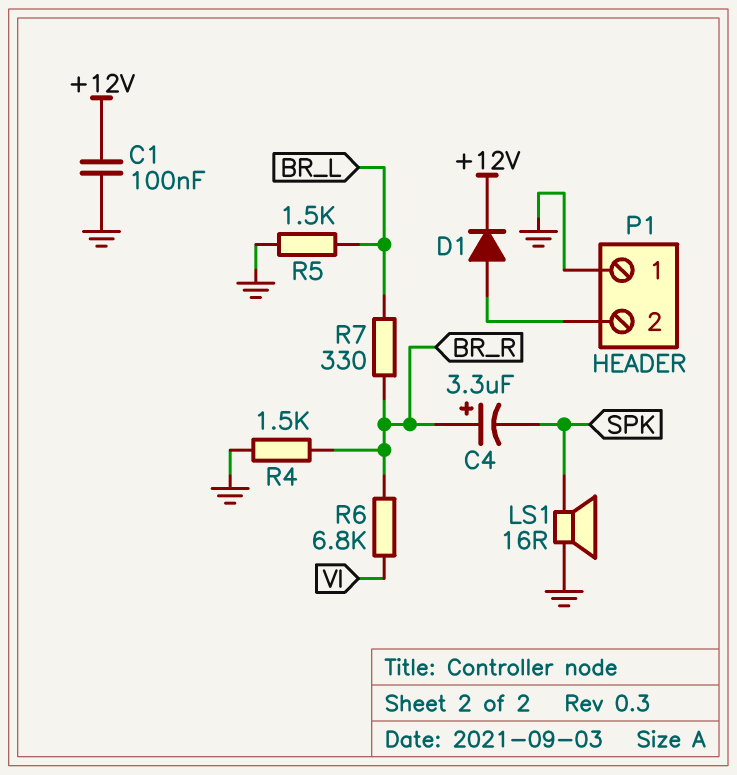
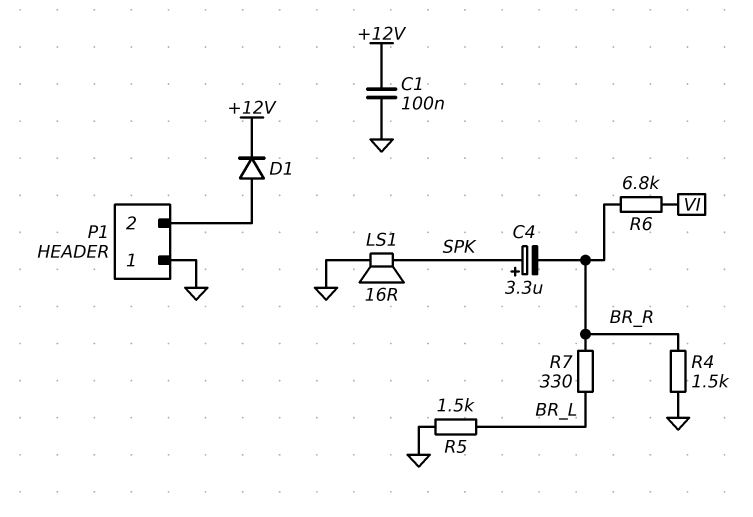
C4: 3.3uF (plus BR_R, minus SPK) -> 3.3uF (plus SPK, minus BR_R)

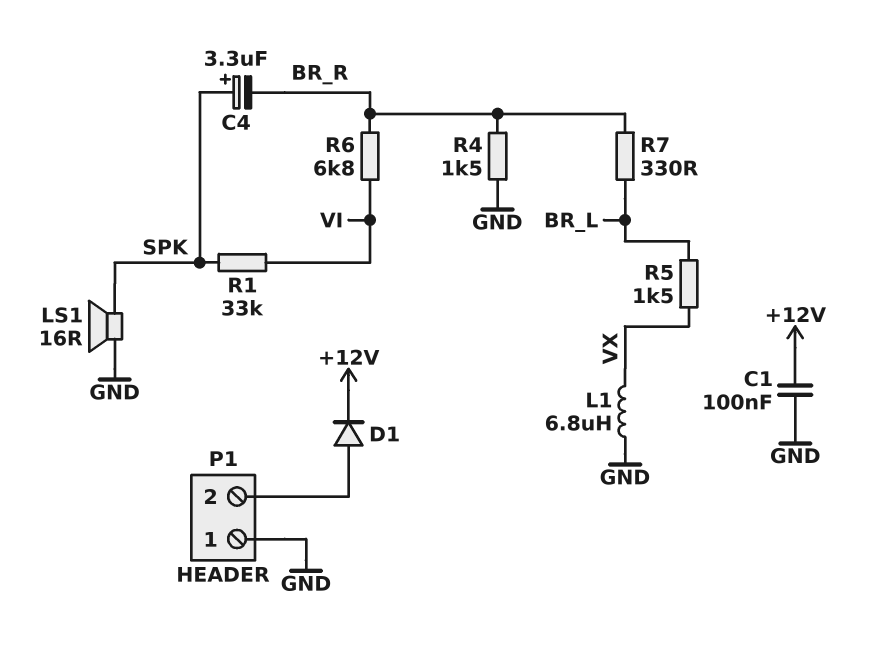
L1: none -> 6.8uH (GND, VX)
R1: none -> 33k (SPK, VI)
R5: 1.5k (BR_L, GND) -> 1.5k (BR_L, VX)

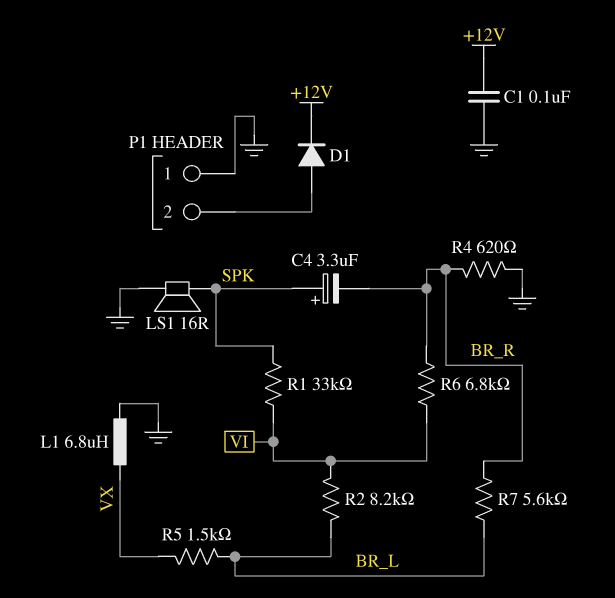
R2: none -> 8.2k (BR_L, VI)
R4: 1.5k (BR_R, GND) -> 620 (BR_R, GND)
R7: 330 (BR_L, BR_R) -> 5.6k (BR_L, BR_R)

